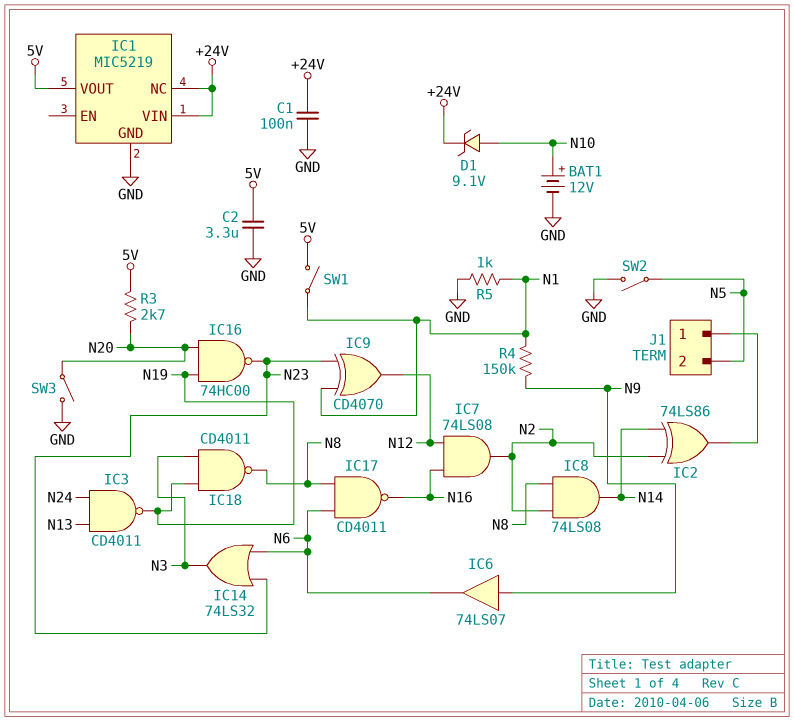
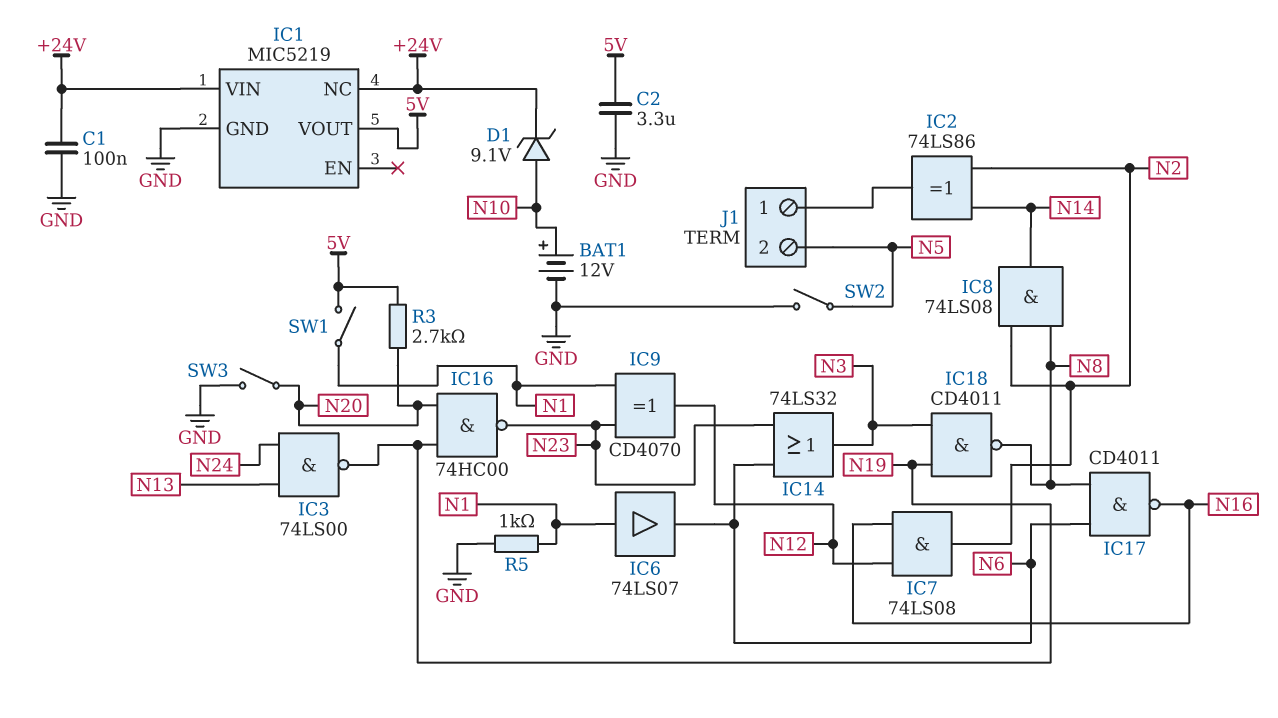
IC3: NAND CD4011 (in N13, in N24, out N19) -> NAND 74LS00 (in N13, in N24, out N19)
IC6: buffer 74LS07 (in N9, out N6) -> buffer 74LS07 (in N1, out N6)
R4: 150k (N1, N9) -> none

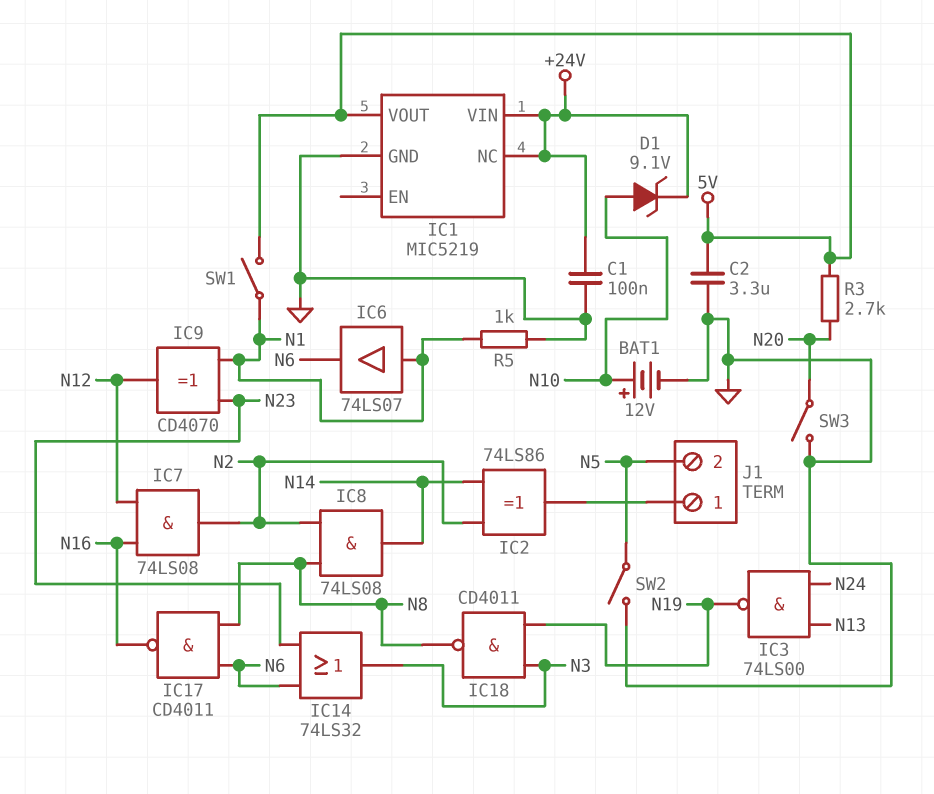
IC16: NAND 74HC00 (in N19, in N20, out N23) -> none

